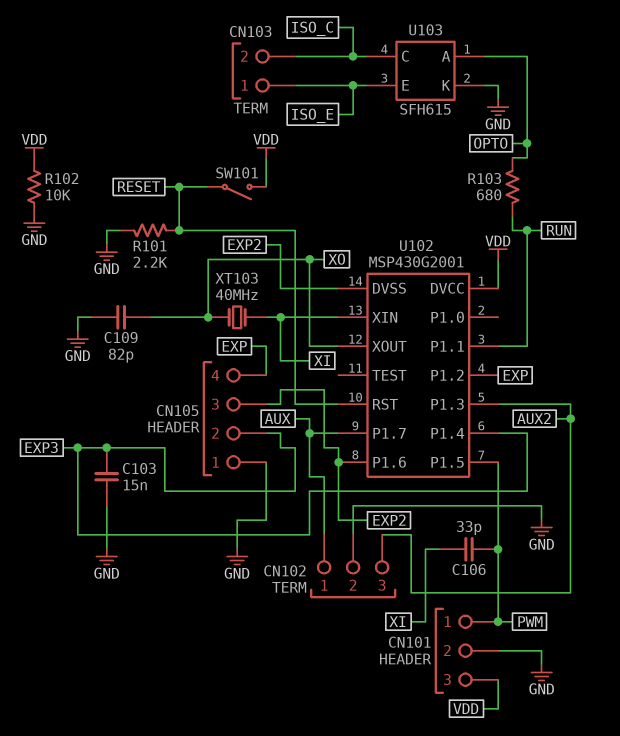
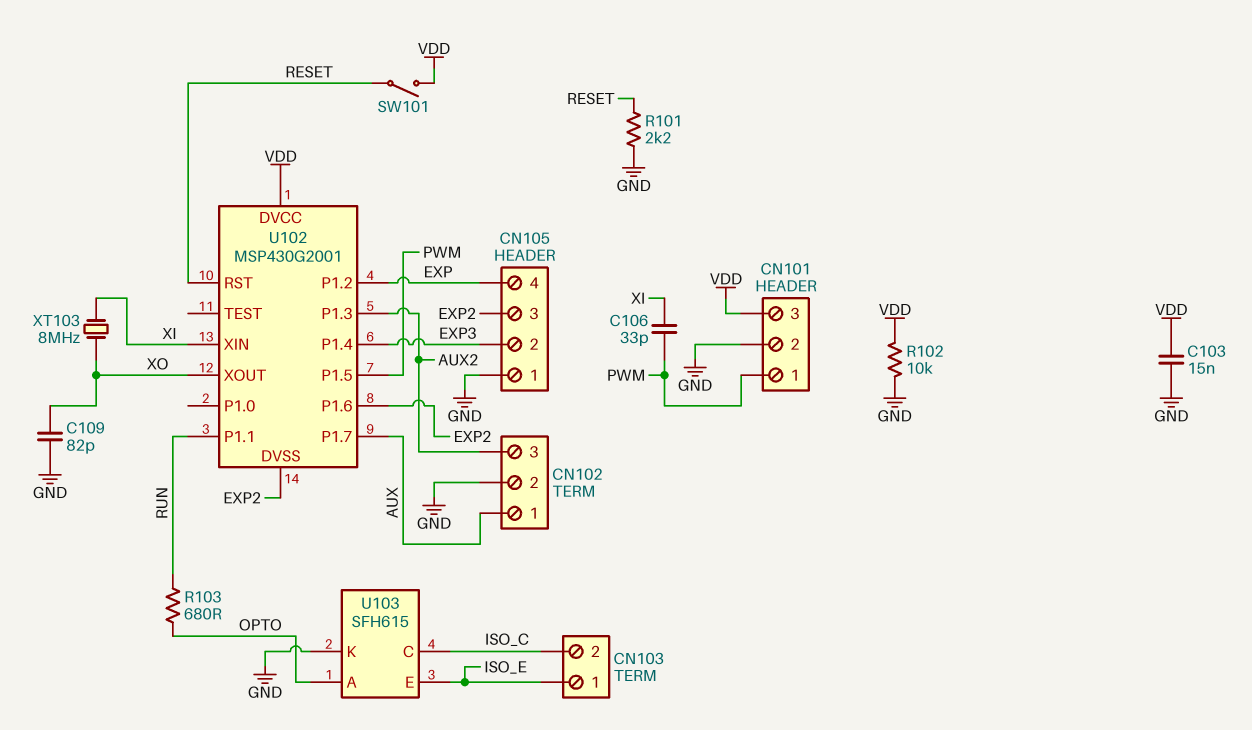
C103: 15nF (EXP3, GND) -> 15nF (GND, VDD)
XT103: 40MHz (XI, XO) -> 8MHz (XI, XO)

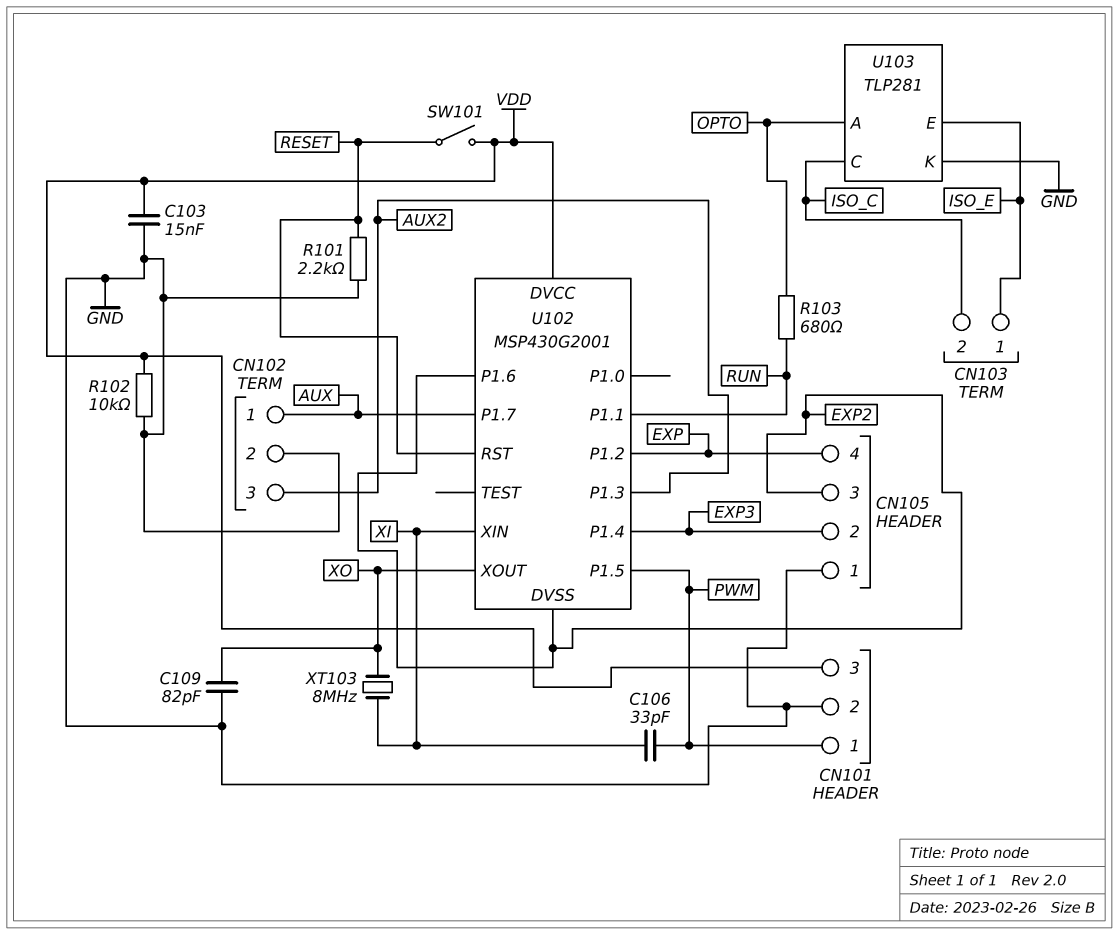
U103: SFH615 -> TLP281

